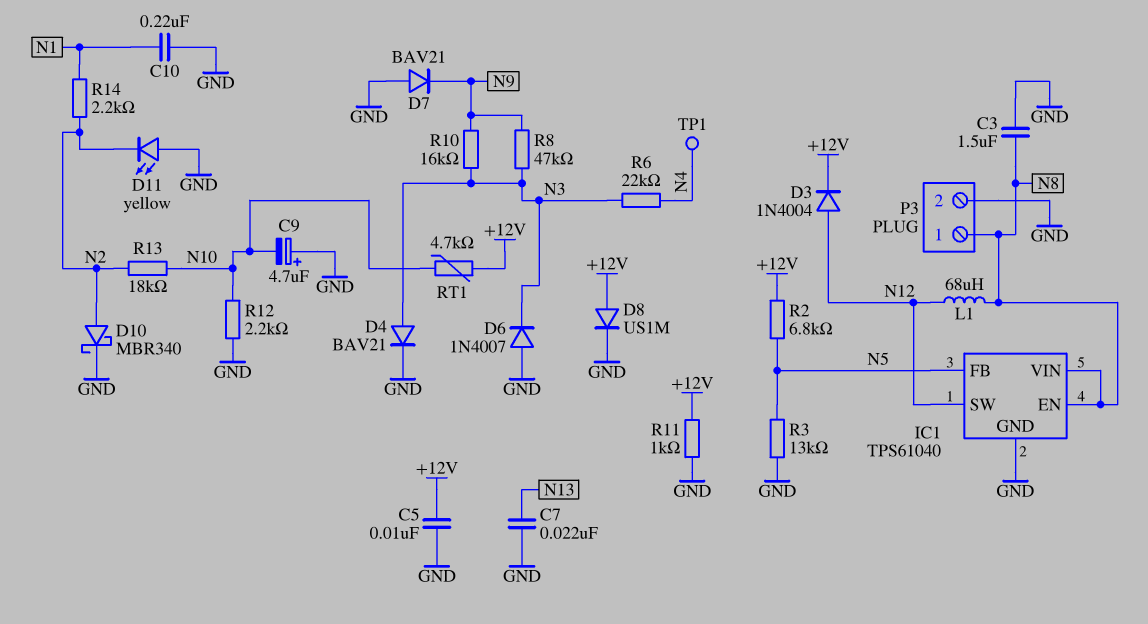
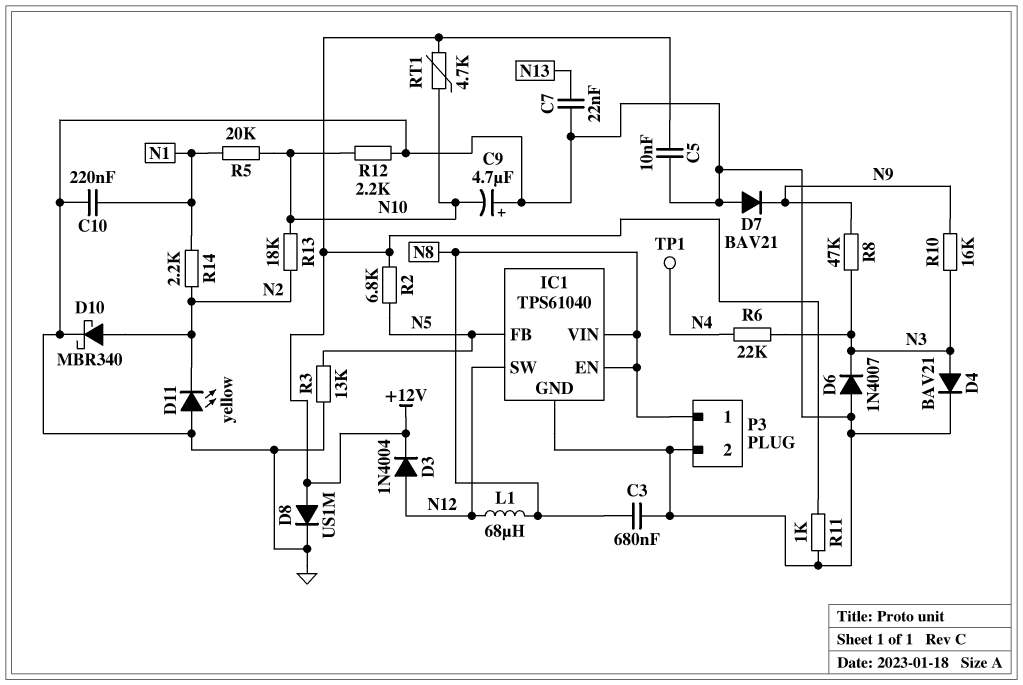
C3: 1.5uF (GND, N8) -> 680nF (GND, N8)
R5: none -> 20k (N1, N10)

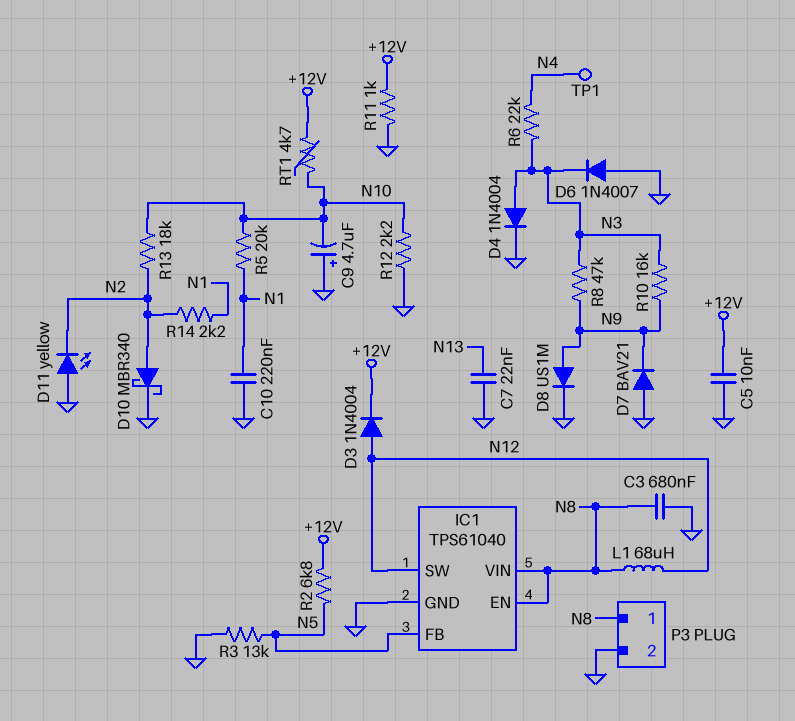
D4: diode BAV21 (A N3, K GND) -> diode 1N4004 (A N3, K GND)
D8: diode US1M (A +12V, K GND) -> diode US1M (A N9, K GND)

